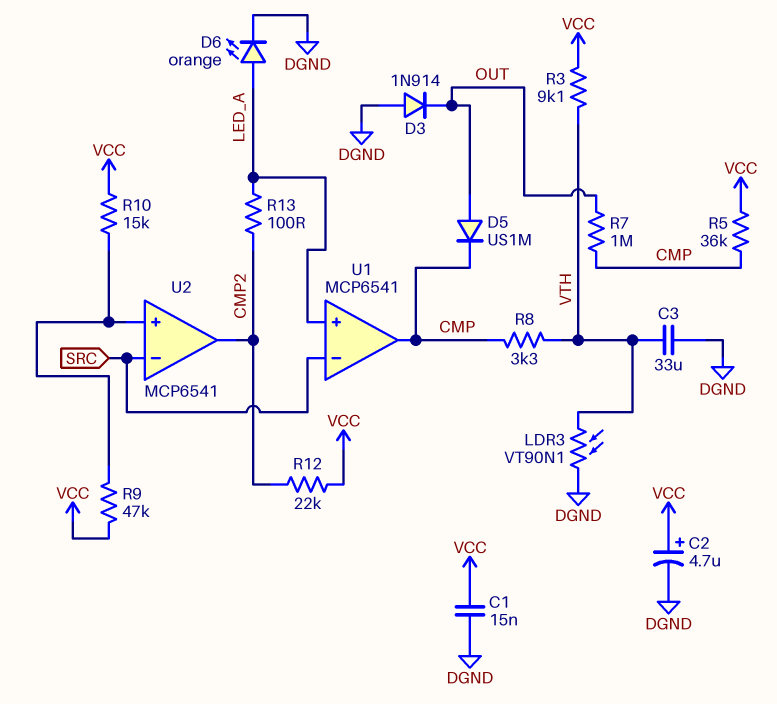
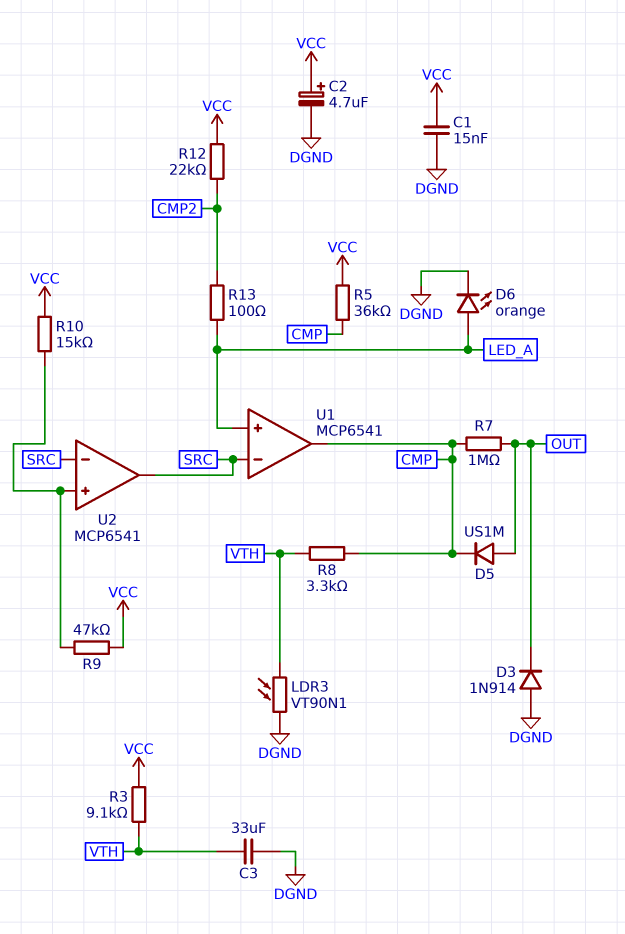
U2 pin out: CMP2 -> SRC

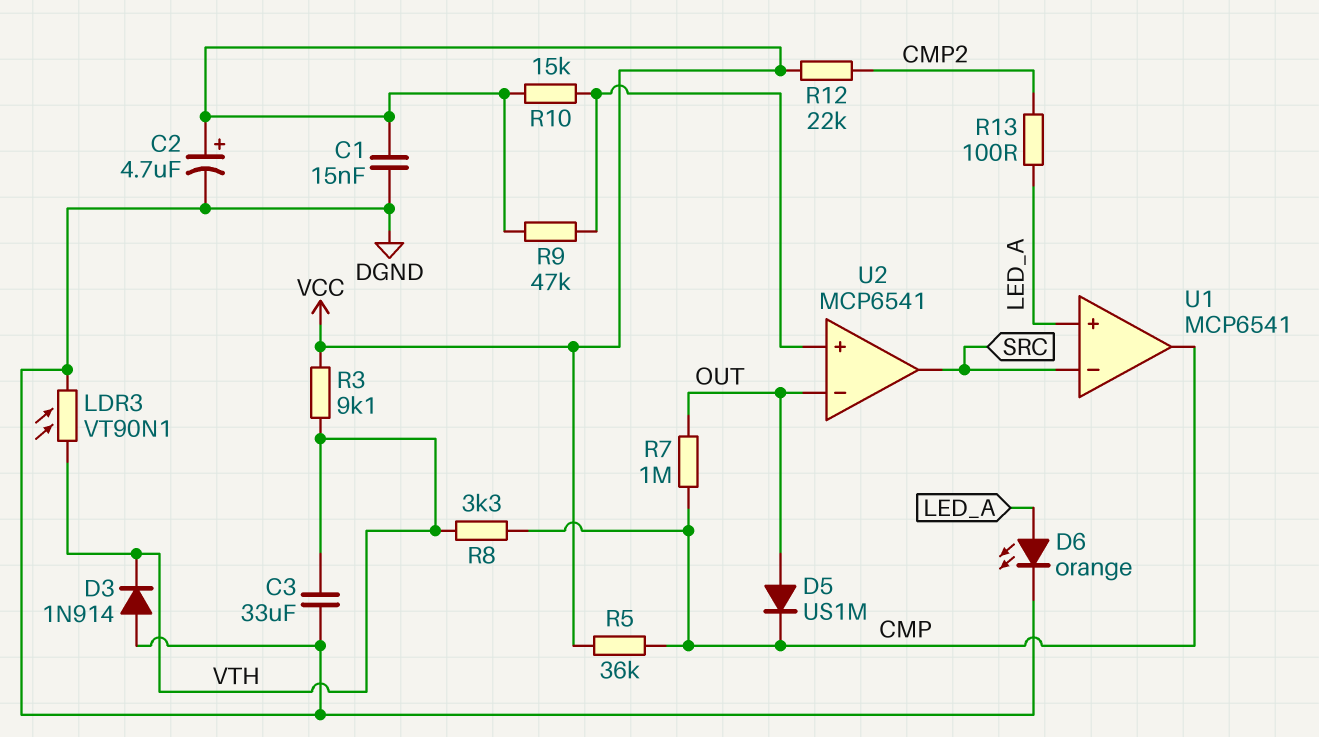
D3: diode 1N914 (A DGND, K OUT) -> diode 1N914 (A DGND, K VTH)
U2 pin in-: SRC -> OUT

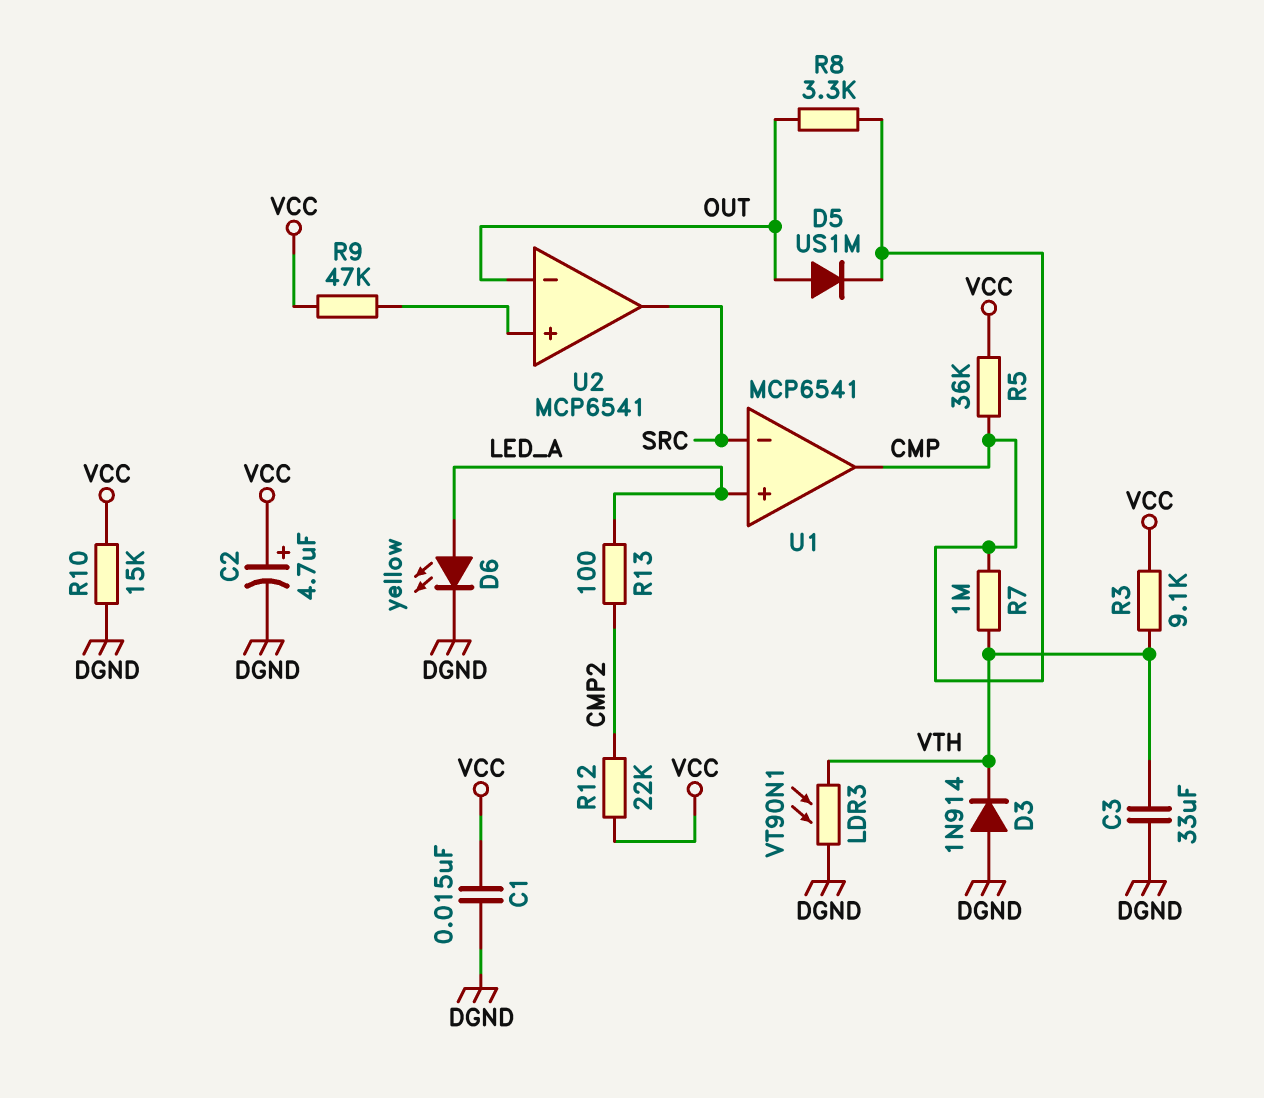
D6: LED orange (A LED_A, K DGND) -> LED yellow (A LED_A, K DGND)
R7: 1M (CMP, OUT) -> 1M (CMP, VTH)
R8: 3.3k (CMP, VTH) -> 3.3k (CMP, OUT)
R10: 15k (U2/in+, VCC) -> 15k (DGND, VCC)

